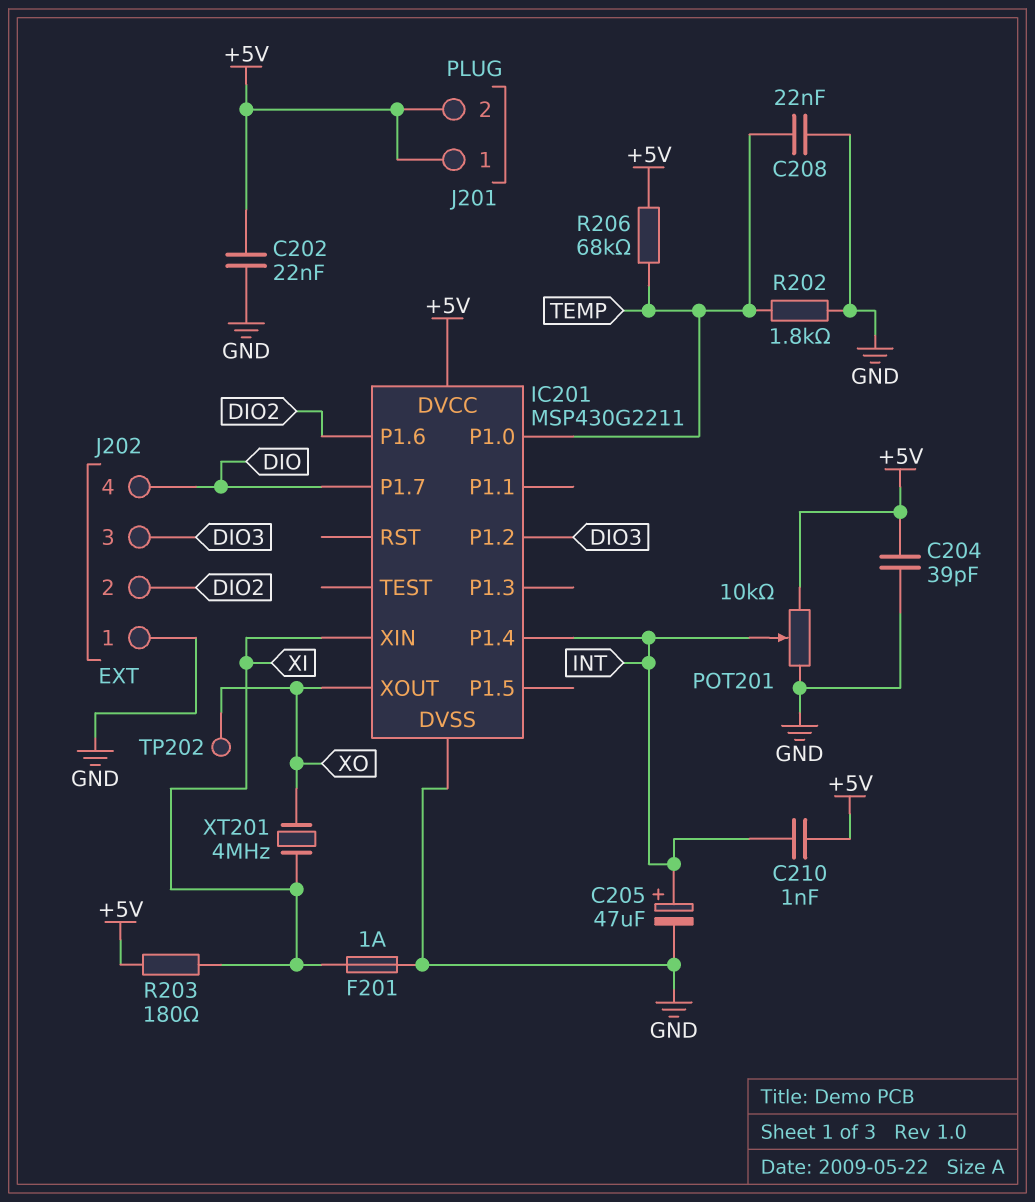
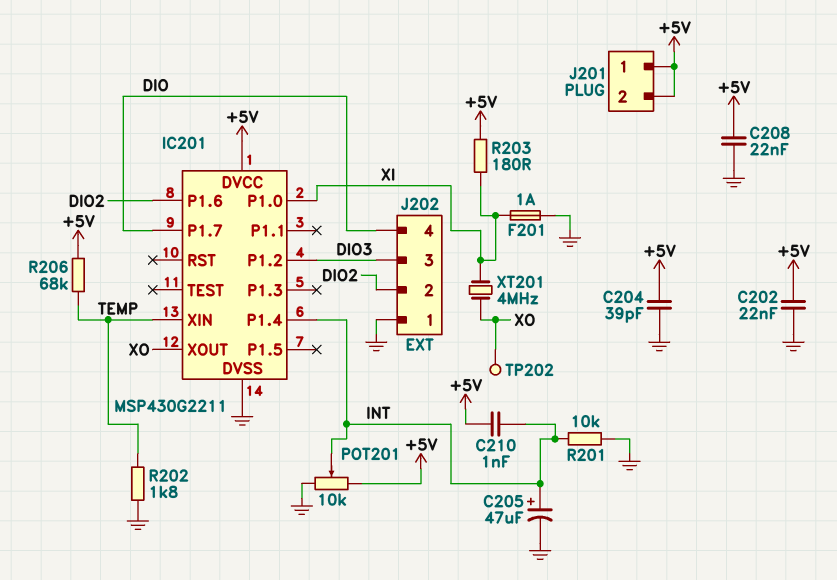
C208: 22nF (GND, TEMP) -> 22nF (+5V, GND)
IC201 pin P1.0: TEMP -> XI
IC201 pin XIN: XI -> TEMP
R201: none -> 10k (GND, INT)

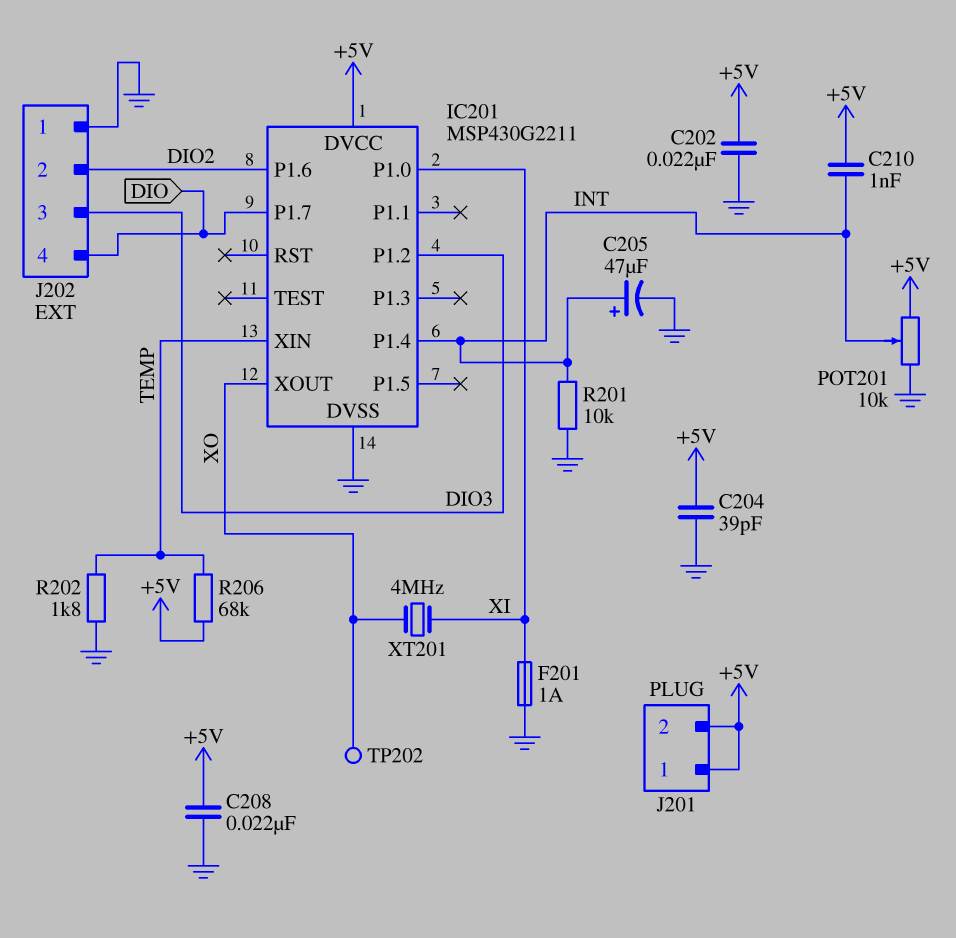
R203: 180 (+5V, XI) -> none

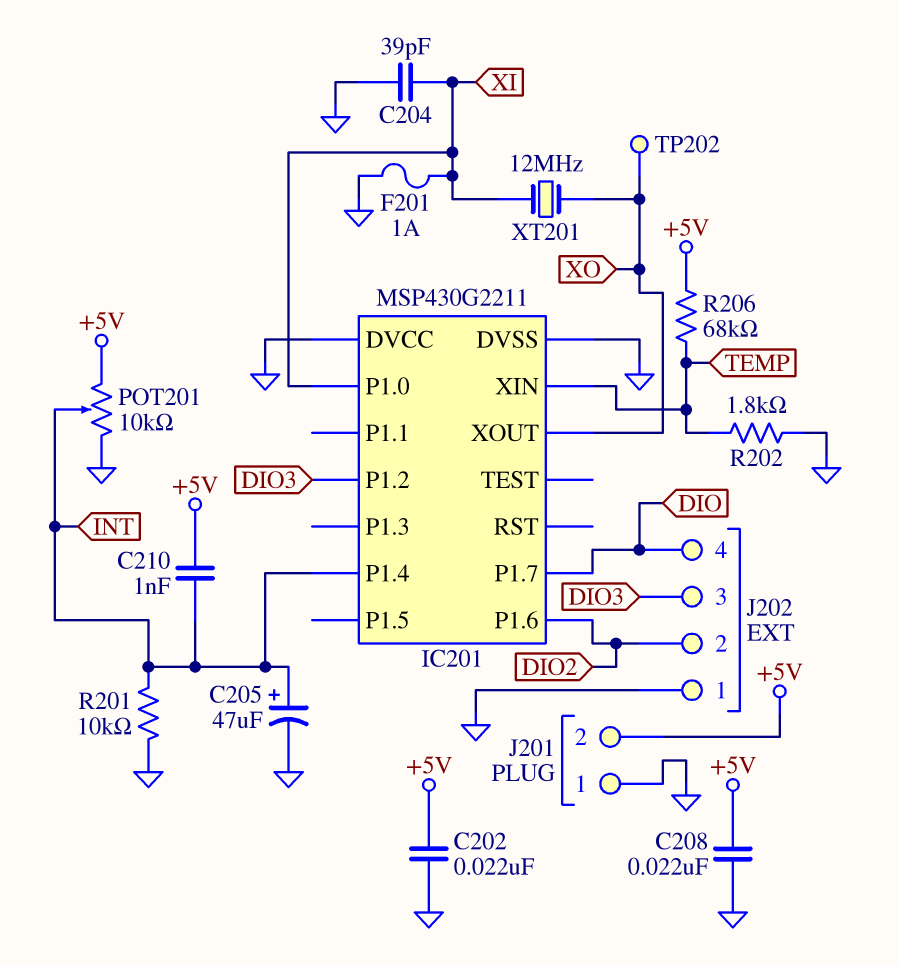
C204: 39pF (+5V, GND) -> 39pF (GND, XI)
IC201 pin DVCC: +5V -> GND
J201 pin 1: +5V -> GND
XT201: 4MHz (XI, XO) -> 12MHz (XI, XO)

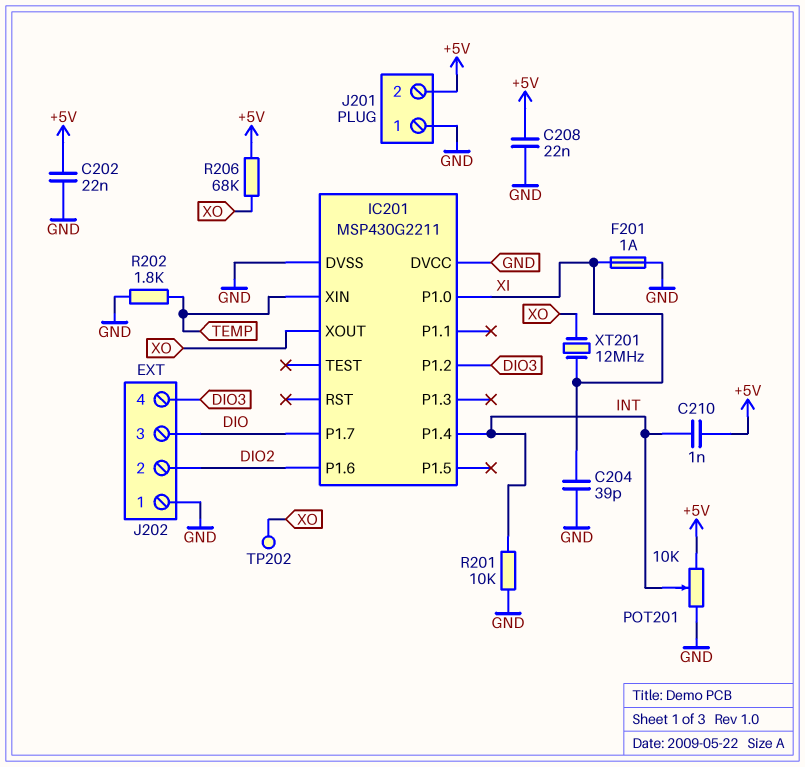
C205: 47uF (plus INT, minus GND) -> none
J202 pin 3: DIO3 -> DIO
J202 pin 4: DIO -> DIO3
R206: 68k (+5V, TEMP) -> 68k (+5V, XO)

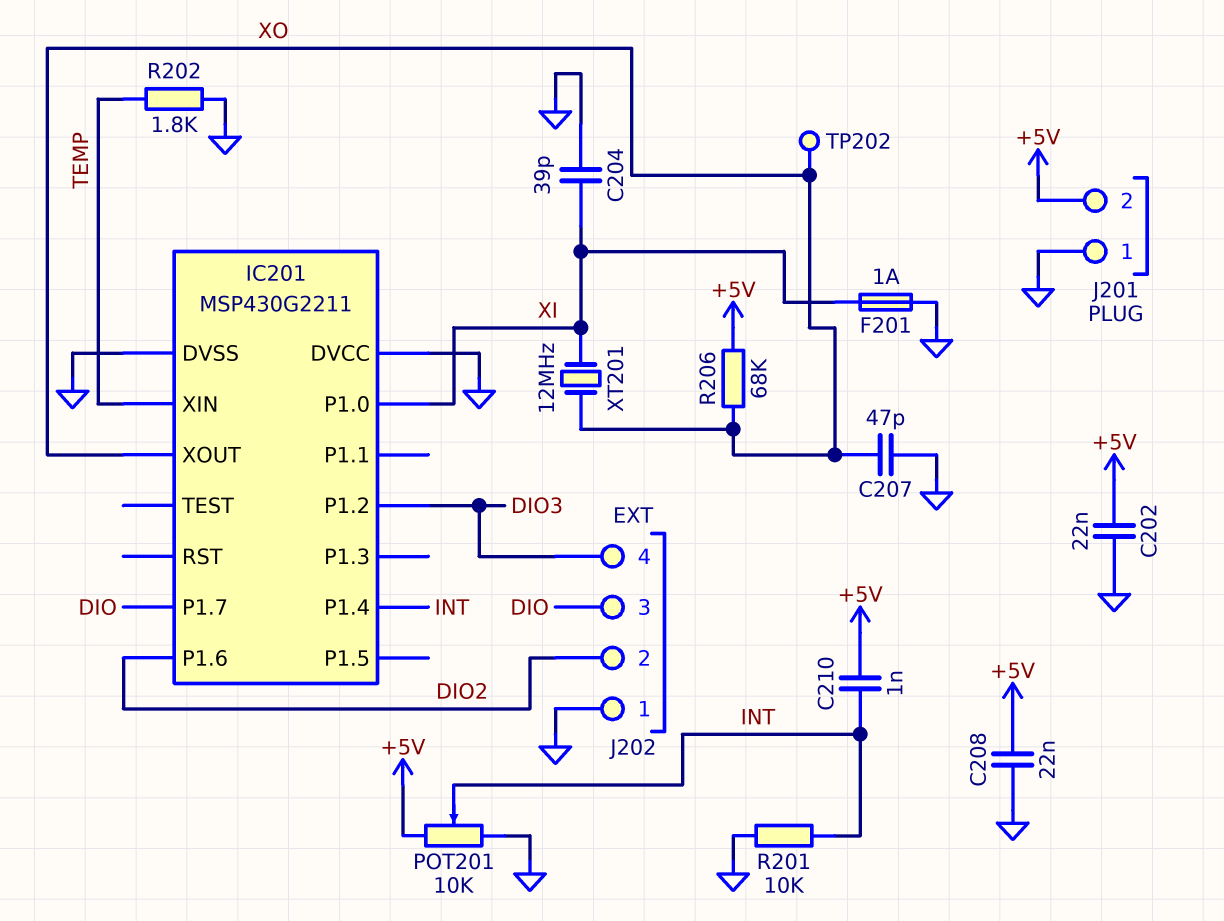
C207: none -> 47pF (GND, XO)

